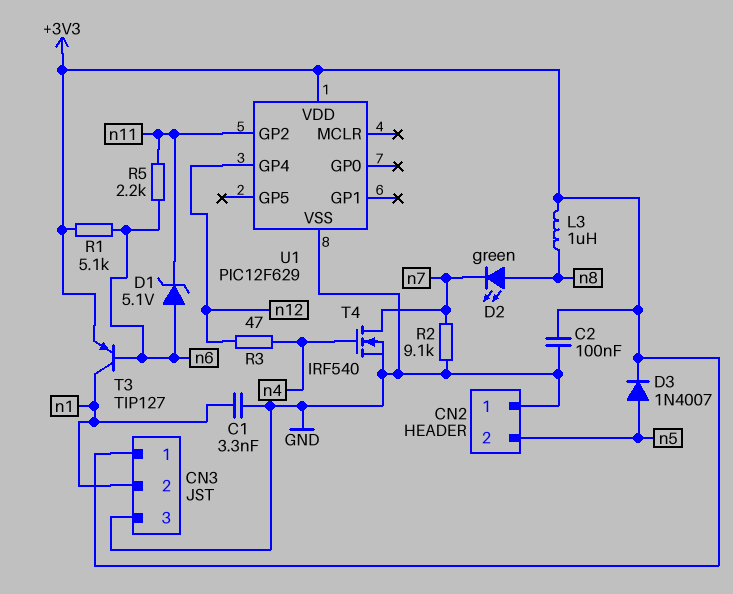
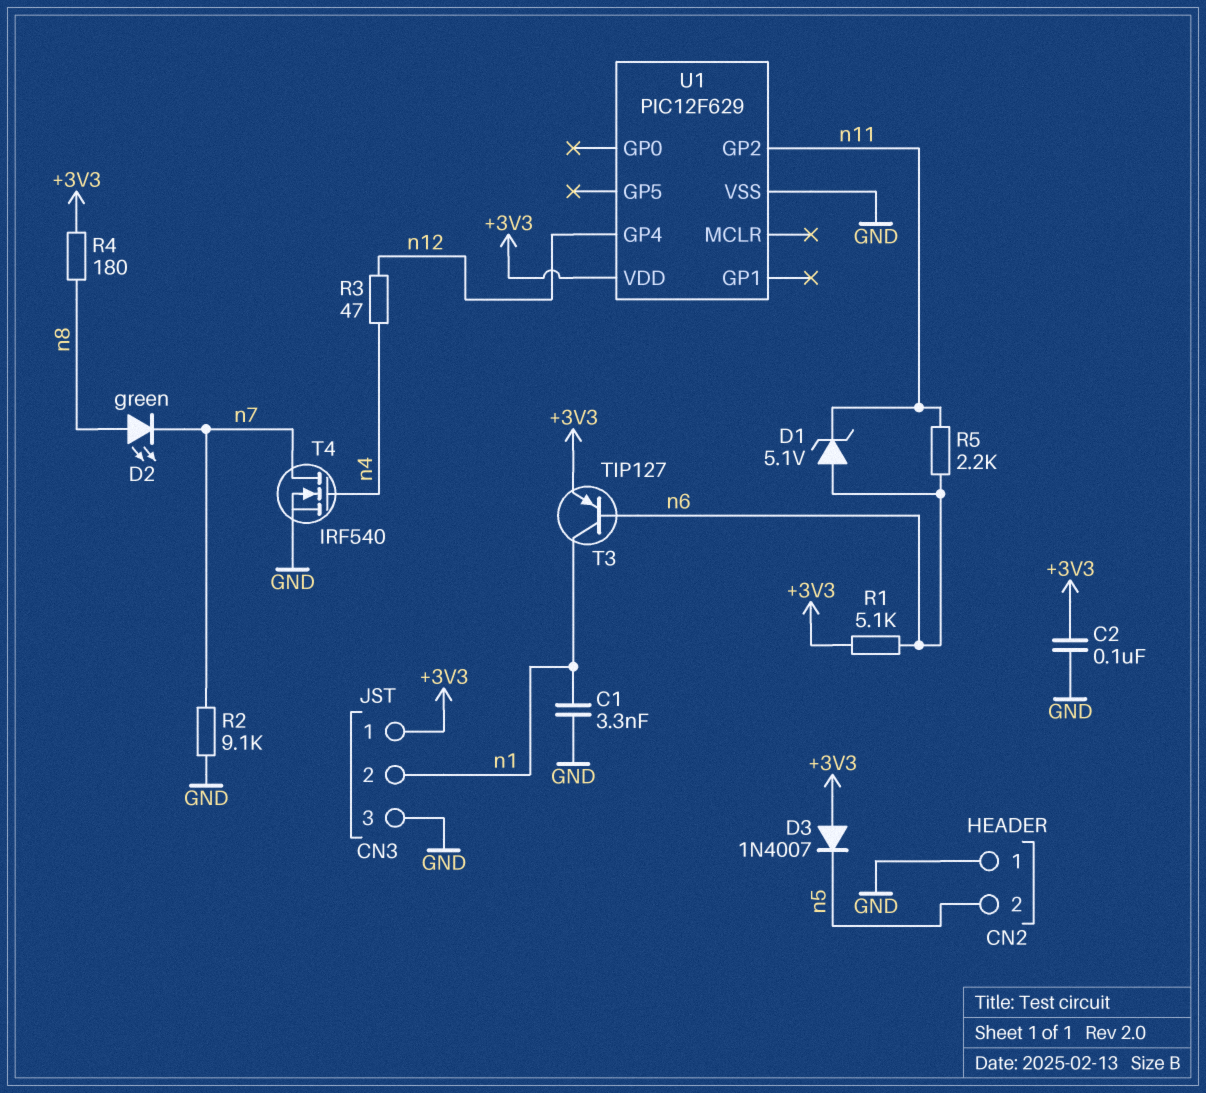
D3: diode 1N4007 (A n5, K +3V3) -> diode 1N4007 (A +3V3, K n5)
L3: 1uH (+3V3, n8) -> none
R4: none -> 180 (+3V3, n8)

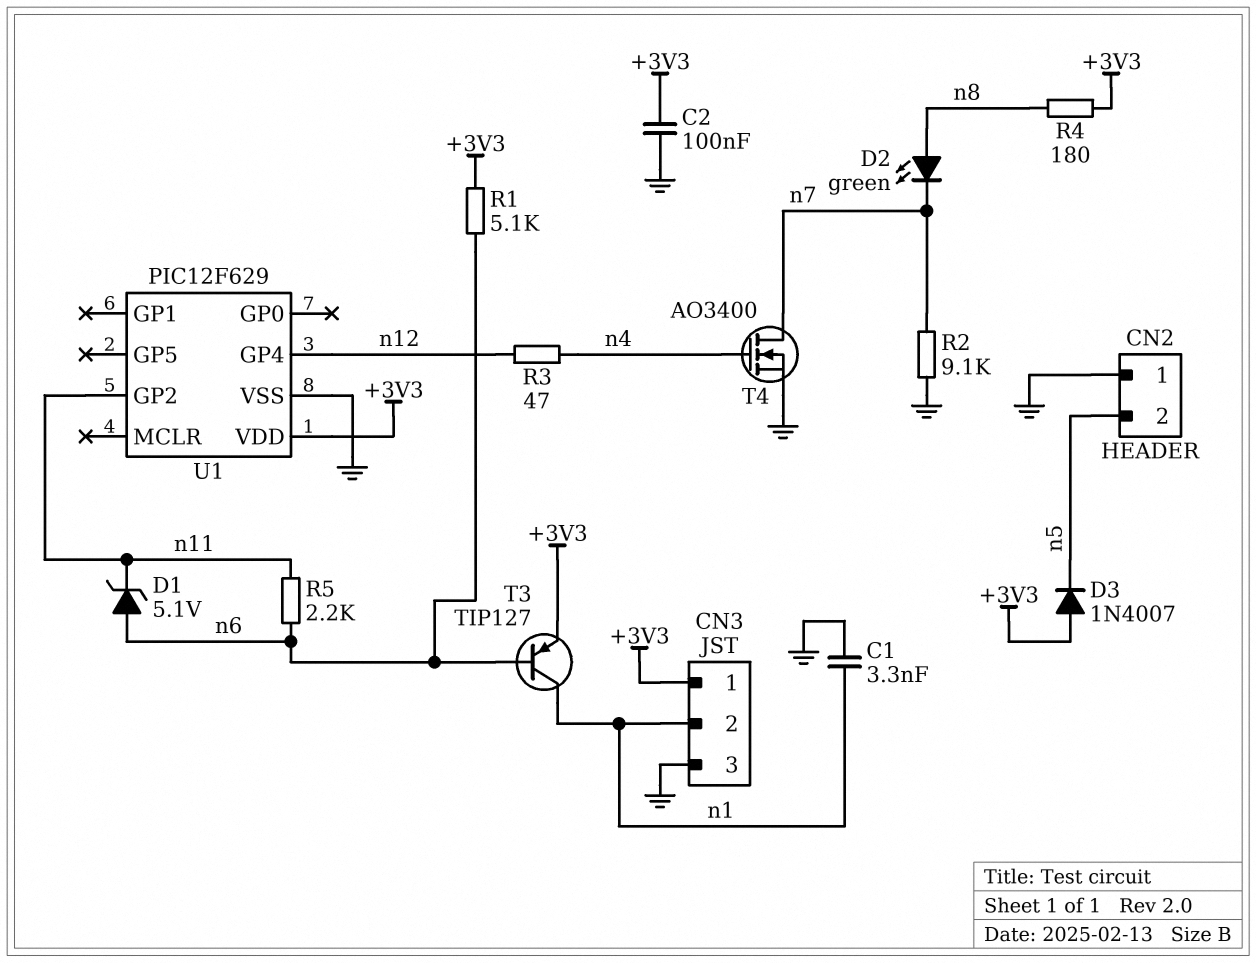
T4: NMOS IRF540 (G n4, D n7, S GND) -> NMOS AO3400 (G n4, D n7, S GND)

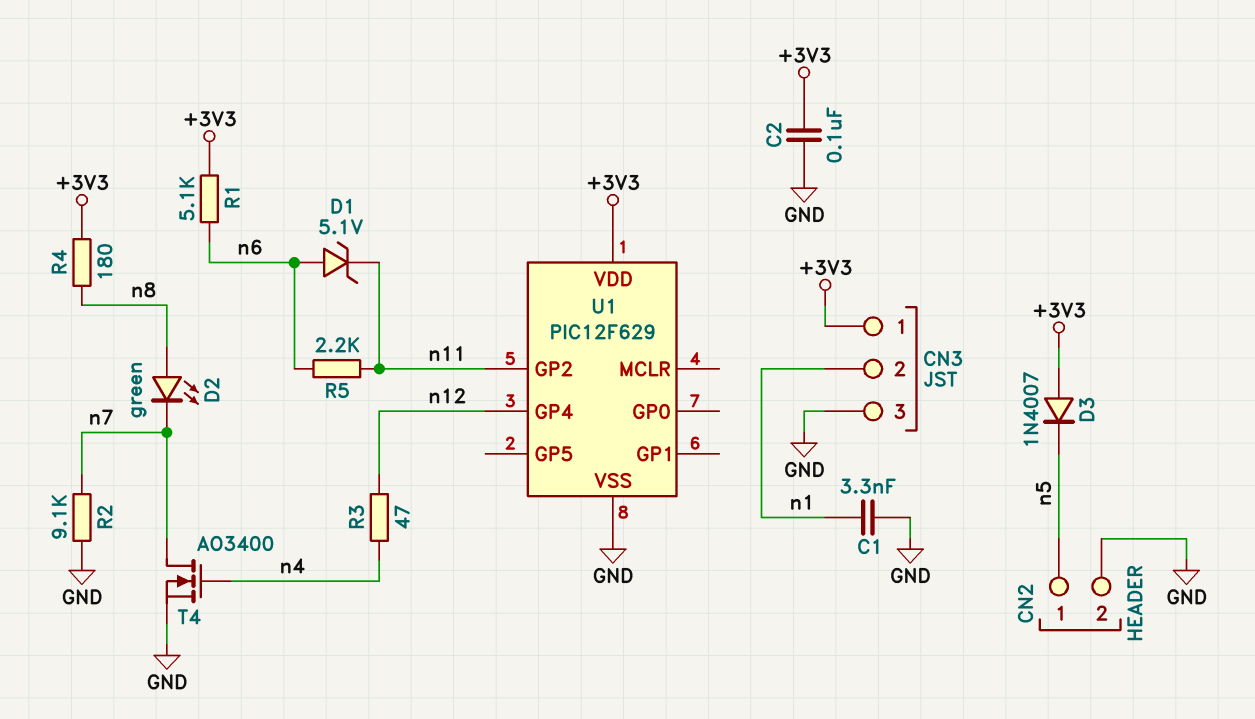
CN2 pin 1: GND -> n5
CN2 pin 2: n5 -> GND
T3: PNP TIP127 (B n6, C n1, E +3V3) -> none

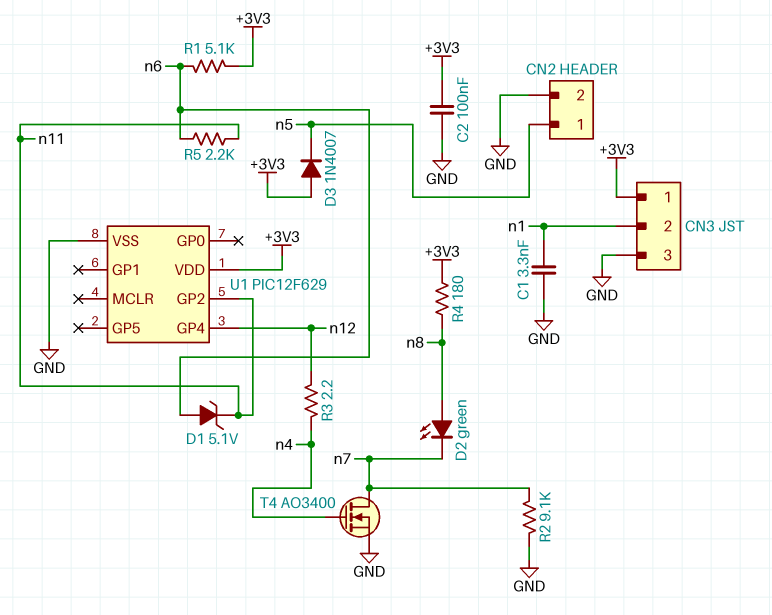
R3: 47 (n4, n12) -> 2.2 (n4, n12)

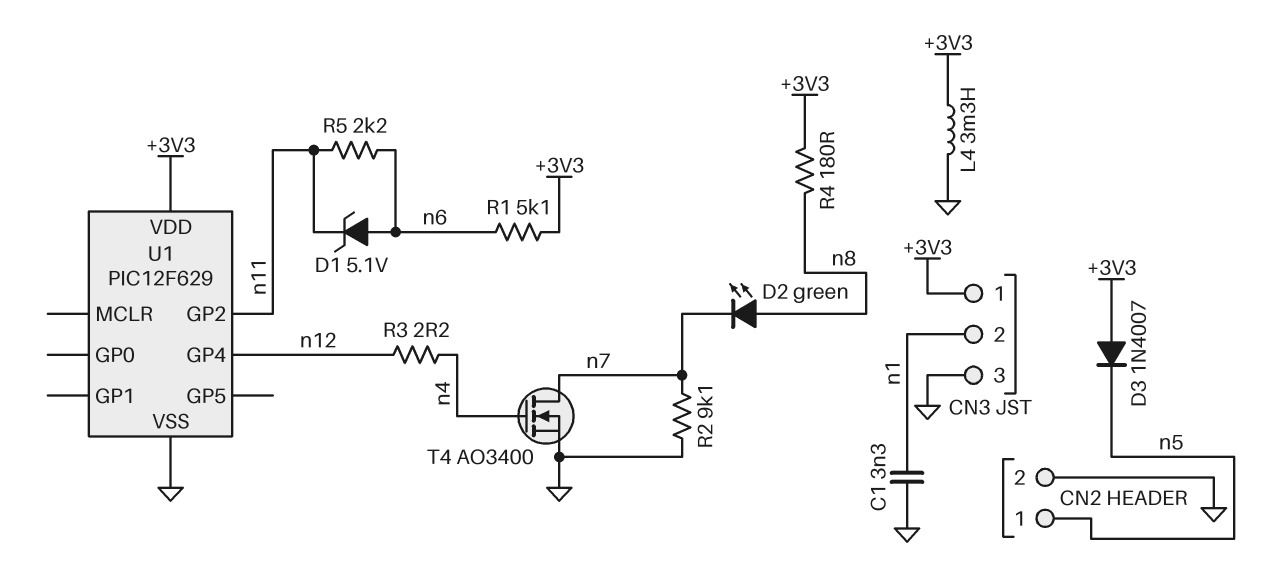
C2: 100nF (+3V3, GND) -> none
L4: none -> 3.3mH (+3V3, GND)

